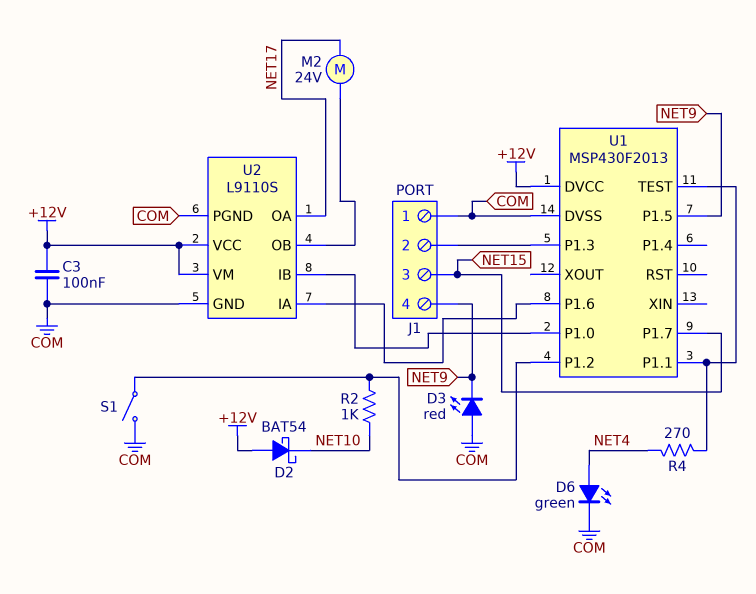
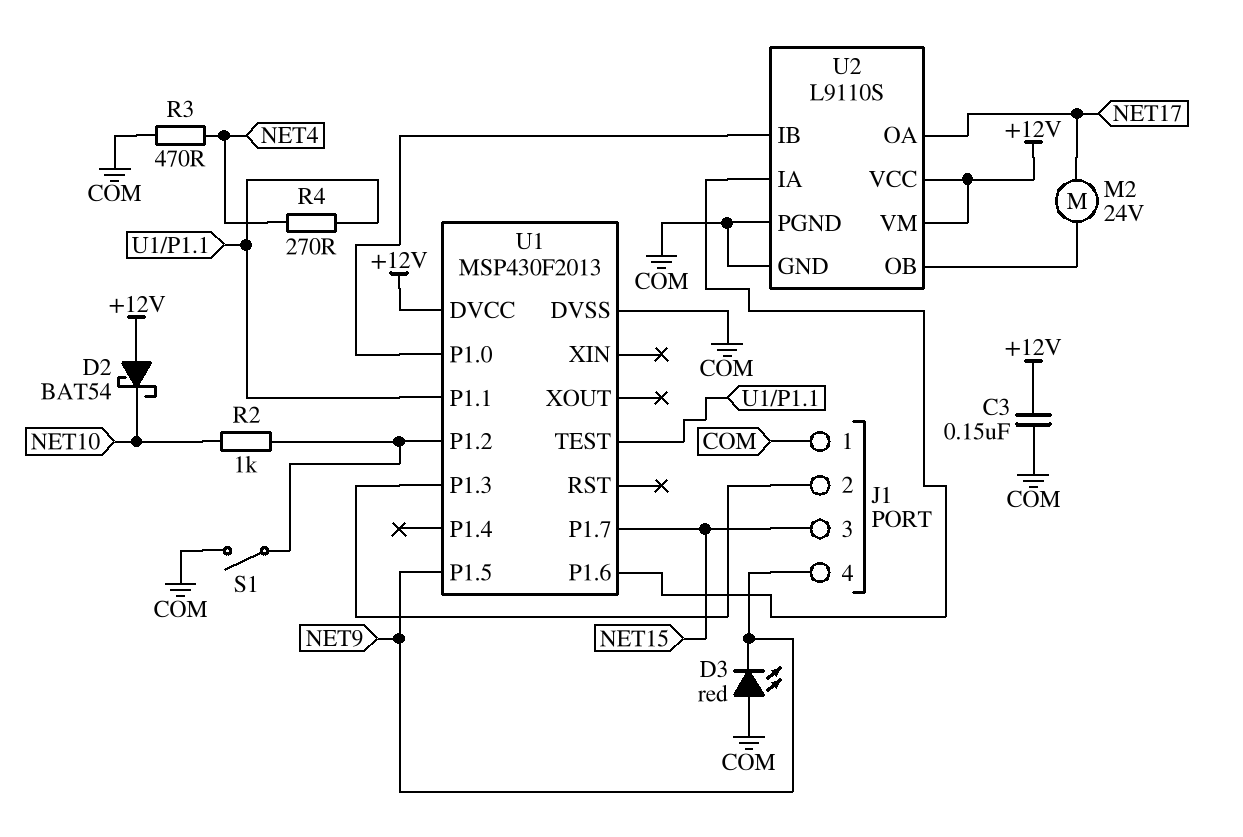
C3: 100nF (+12V, COM) -> 150nF (+12V, COM)
D6: LED green (A NET4, K COM) -> none
R3: none -> 470 (COM, NET4)

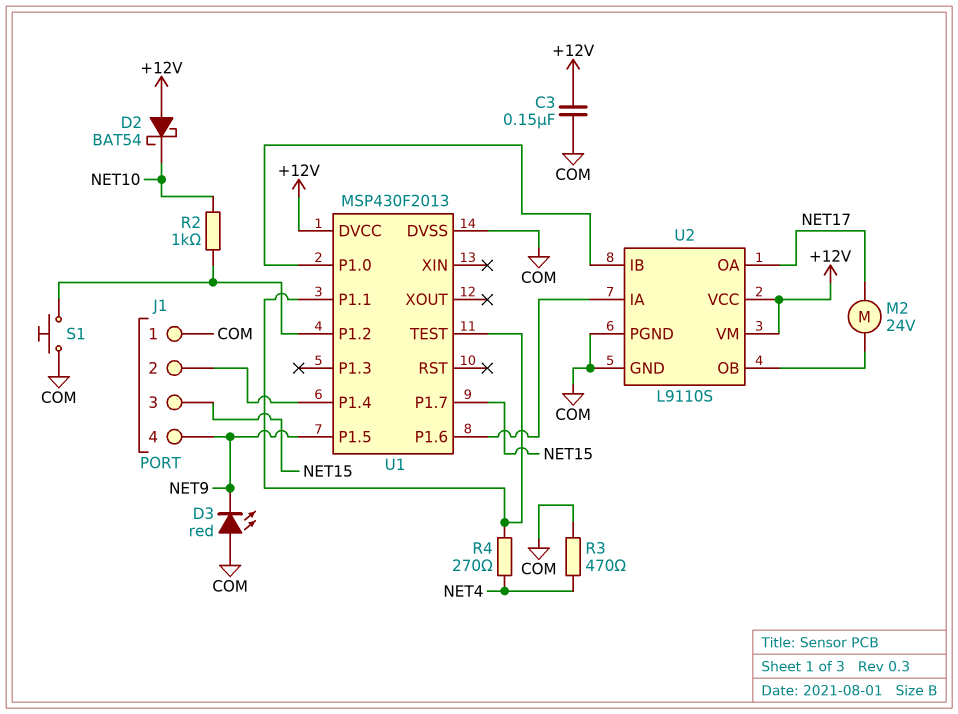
S1: switch (COM, U1/P1.2) -> button (COM, U1/P1.2)
U1 pin P1.3: J1/2 -> none
U1 pin P1.4: none -> J1/2

